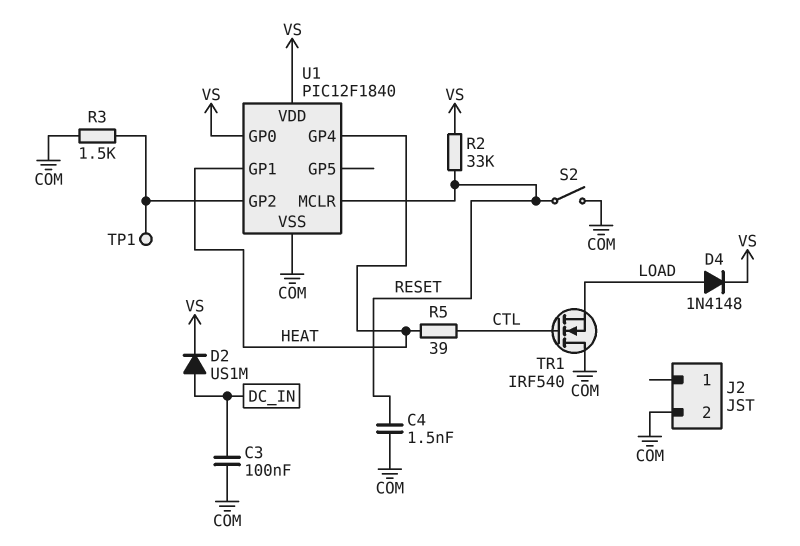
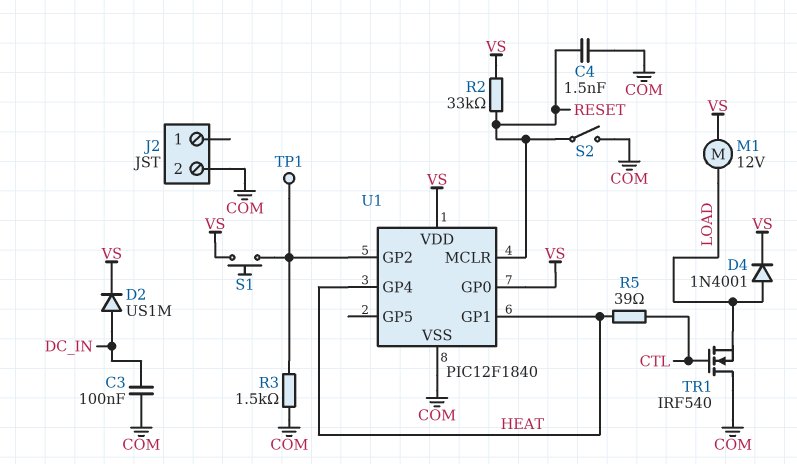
D4: diode 1N4148 (A LOAD, K VS) -> diode 1N4001 (A LOAD, K VS)
M1: none -> motor 12V (LOAD, VS)
S1: none -> button (U1/GP2, VS)

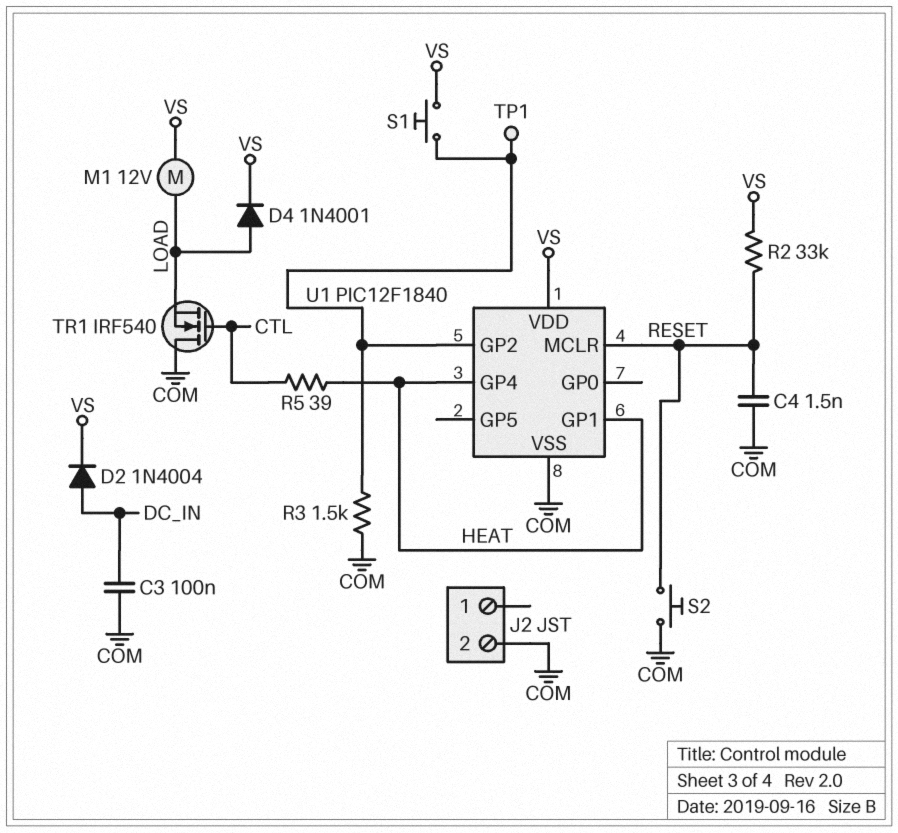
D2: diode US1M (A DC_IN, K VS) -> diode 1N4004 (A DC_IN, K VS)
S2: switch (COM, RESET) -> button (COM, RESET)
U1 pin GP0: VS -> none

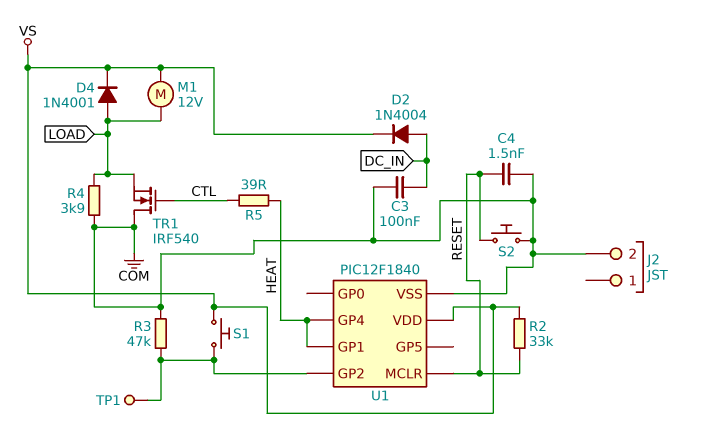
R3: 1.5k (COM, U1/GP2) -> 47k (COM, U1/GP2)
R4: none -> 3.9k (COM, LOAD)

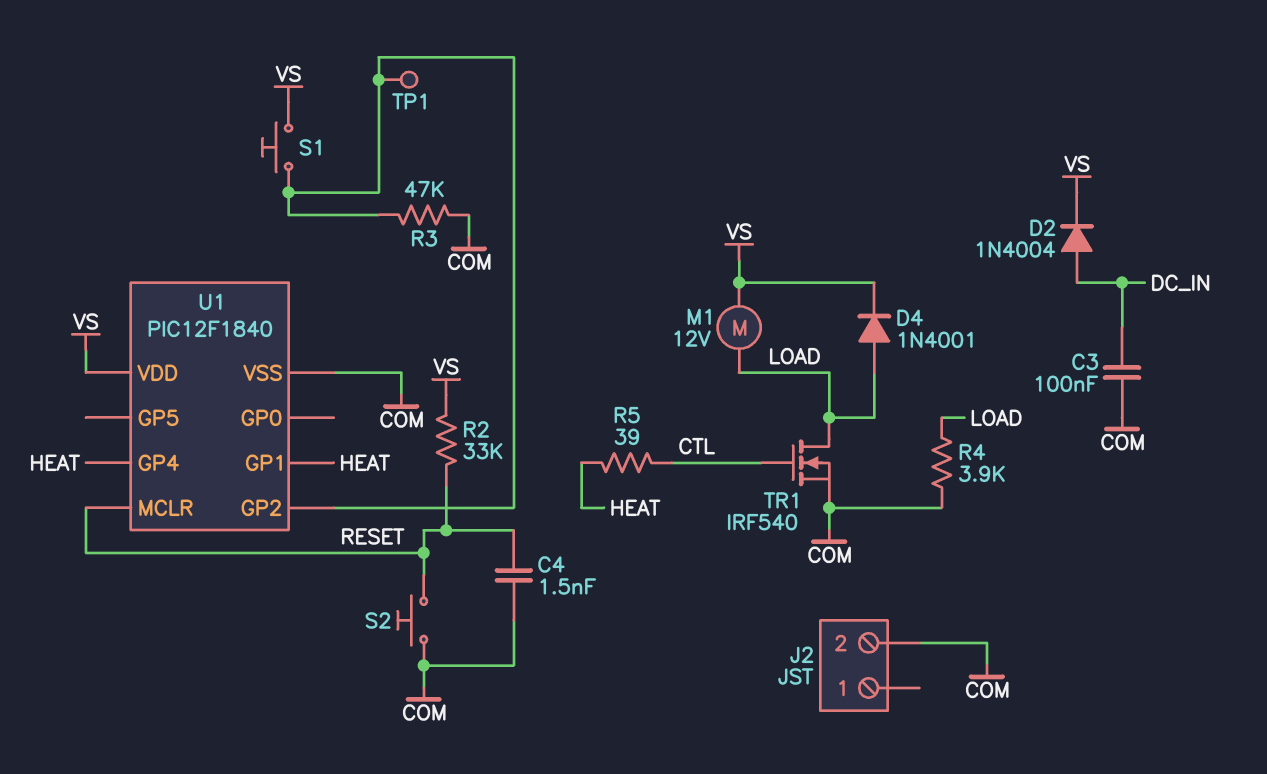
TR1: NMOS IRF540 (G CTL, D COM, S LOAD) -> NMOS IRF540 (G CTL, D LOAD, S COM)

